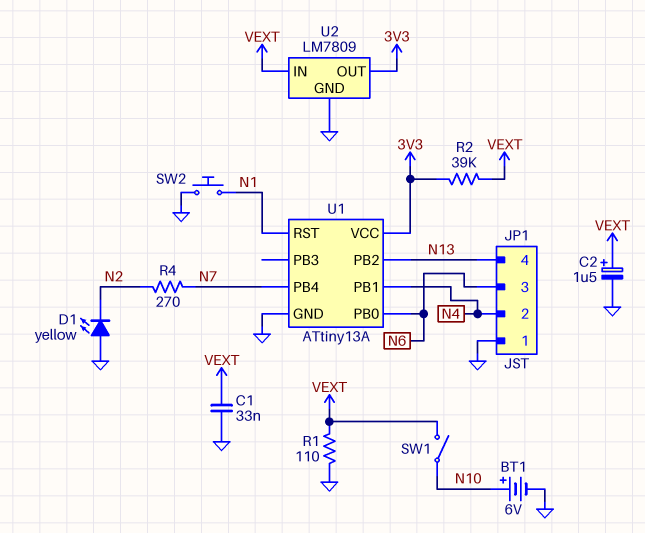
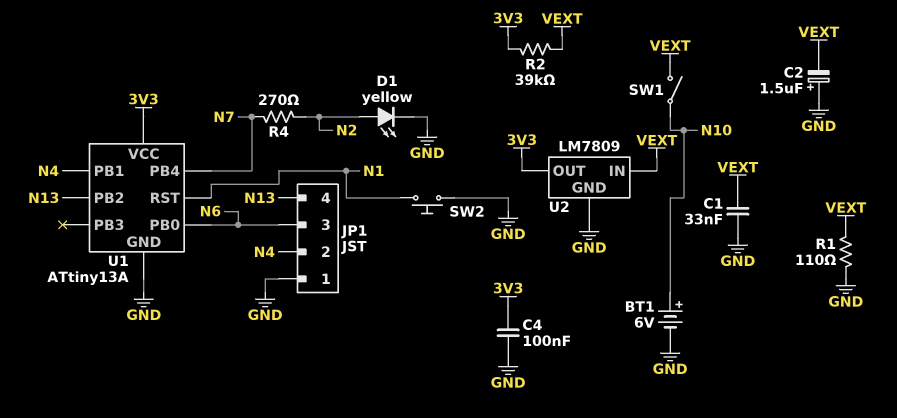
C2: 1.5uF (plus VEXT, minus GND) -> 1.5uF (plus GND, minus VEXT)
C4: none -> 100nF (3V3, GND)
D1: LED yellow (A GND, K N2) -> LED yellow (A N2, K GND)

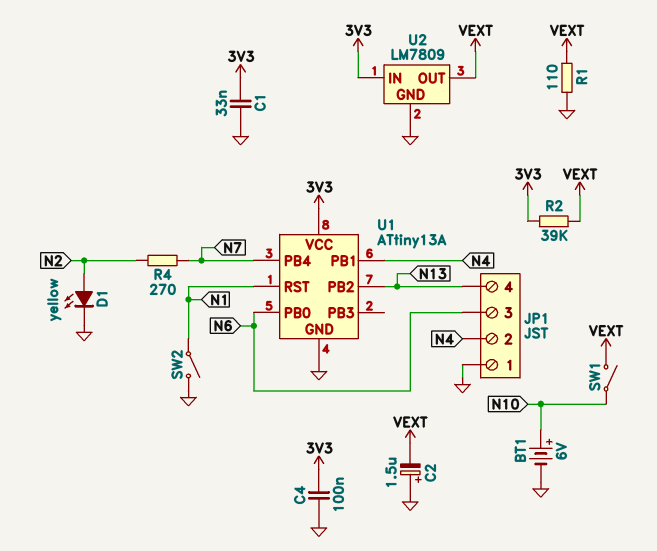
C1: 33nF (GND, VEXT) -> 33nF (3V3, GND)
SW2: button (GND, N1) -> switch (GND, N1)
U2 pin IN: VEXT -> 3V3
U2 pin OUT: 3V3 -> VEXT

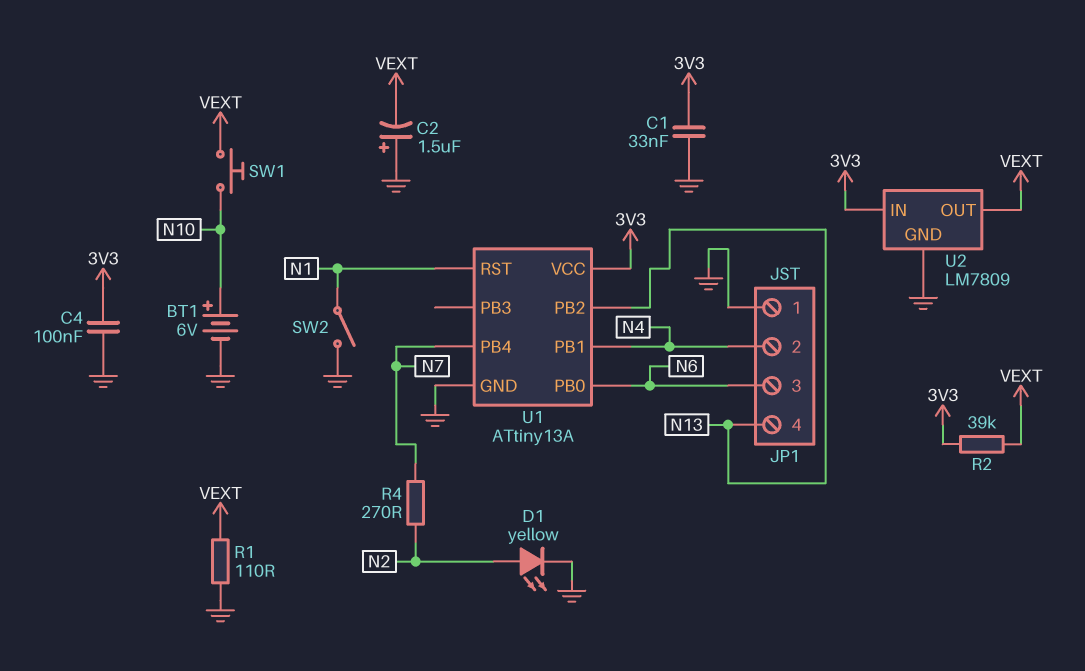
SW1: switch (N10, VEXT) -> button (N10, VEXT)

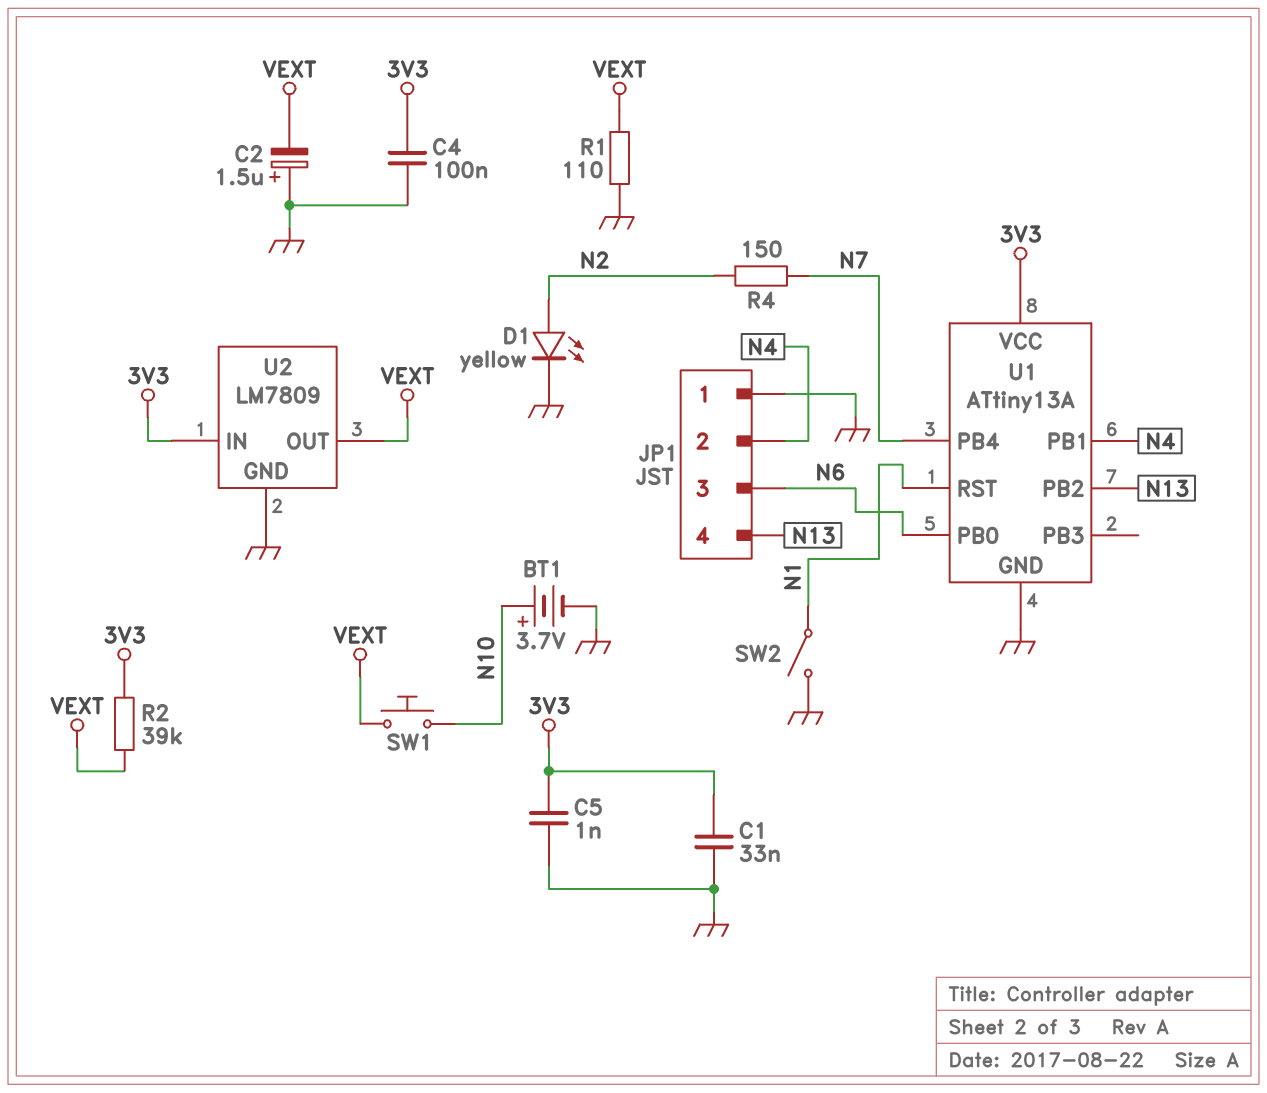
BT1: 6V (plus N10, minus GND) -> 3.7V (plus N10, minus GND)
C5: none -> 1nF (3V3, GND)
R4: 270 (N2, N7) -> 150 (N2, N7)

